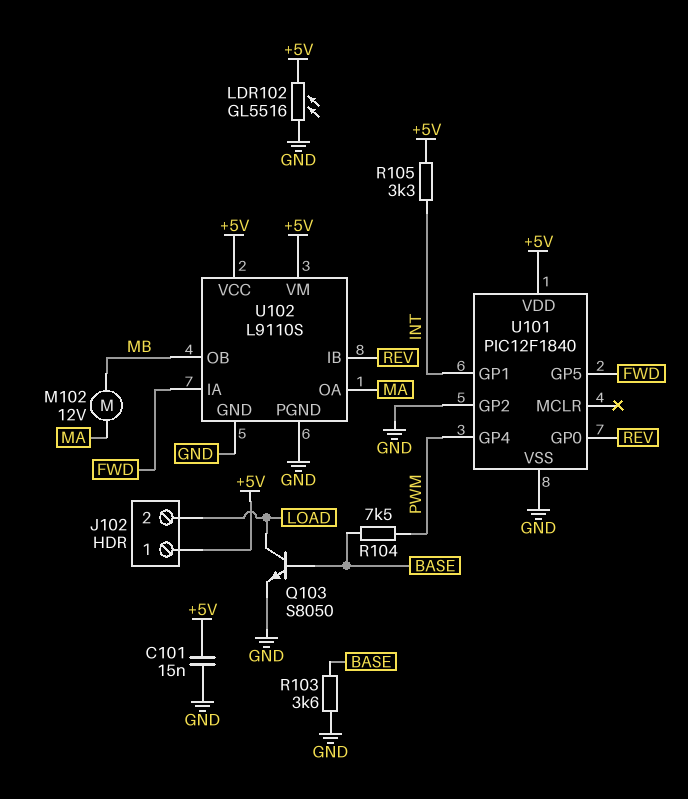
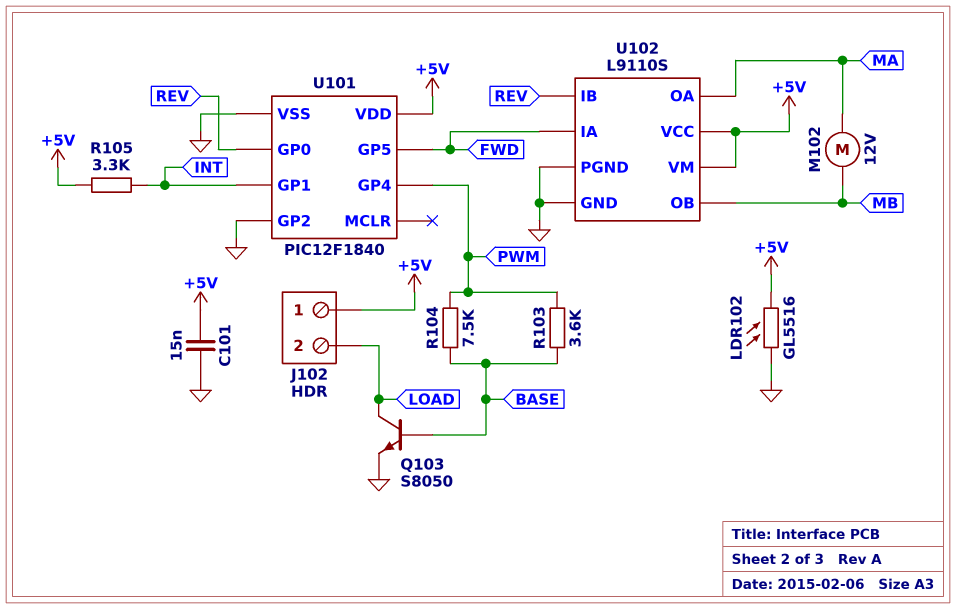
R103: 3.6k (BASE, GND) -> 3.6k (BASE, PWM)

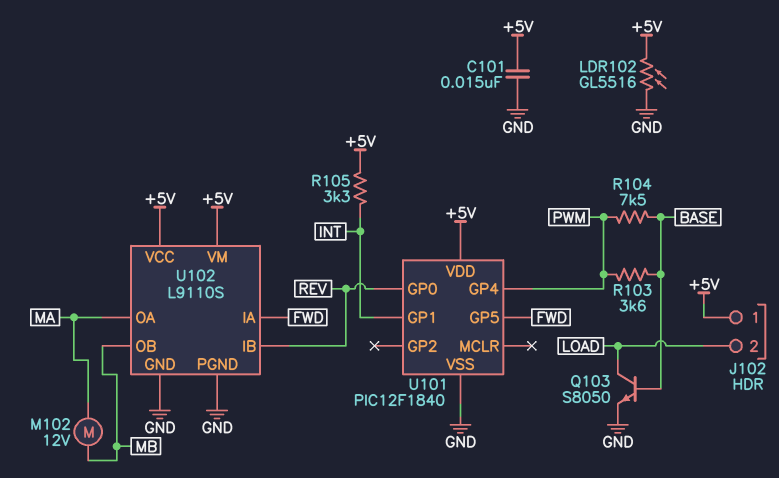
U101 pin GP2: GND -> none

